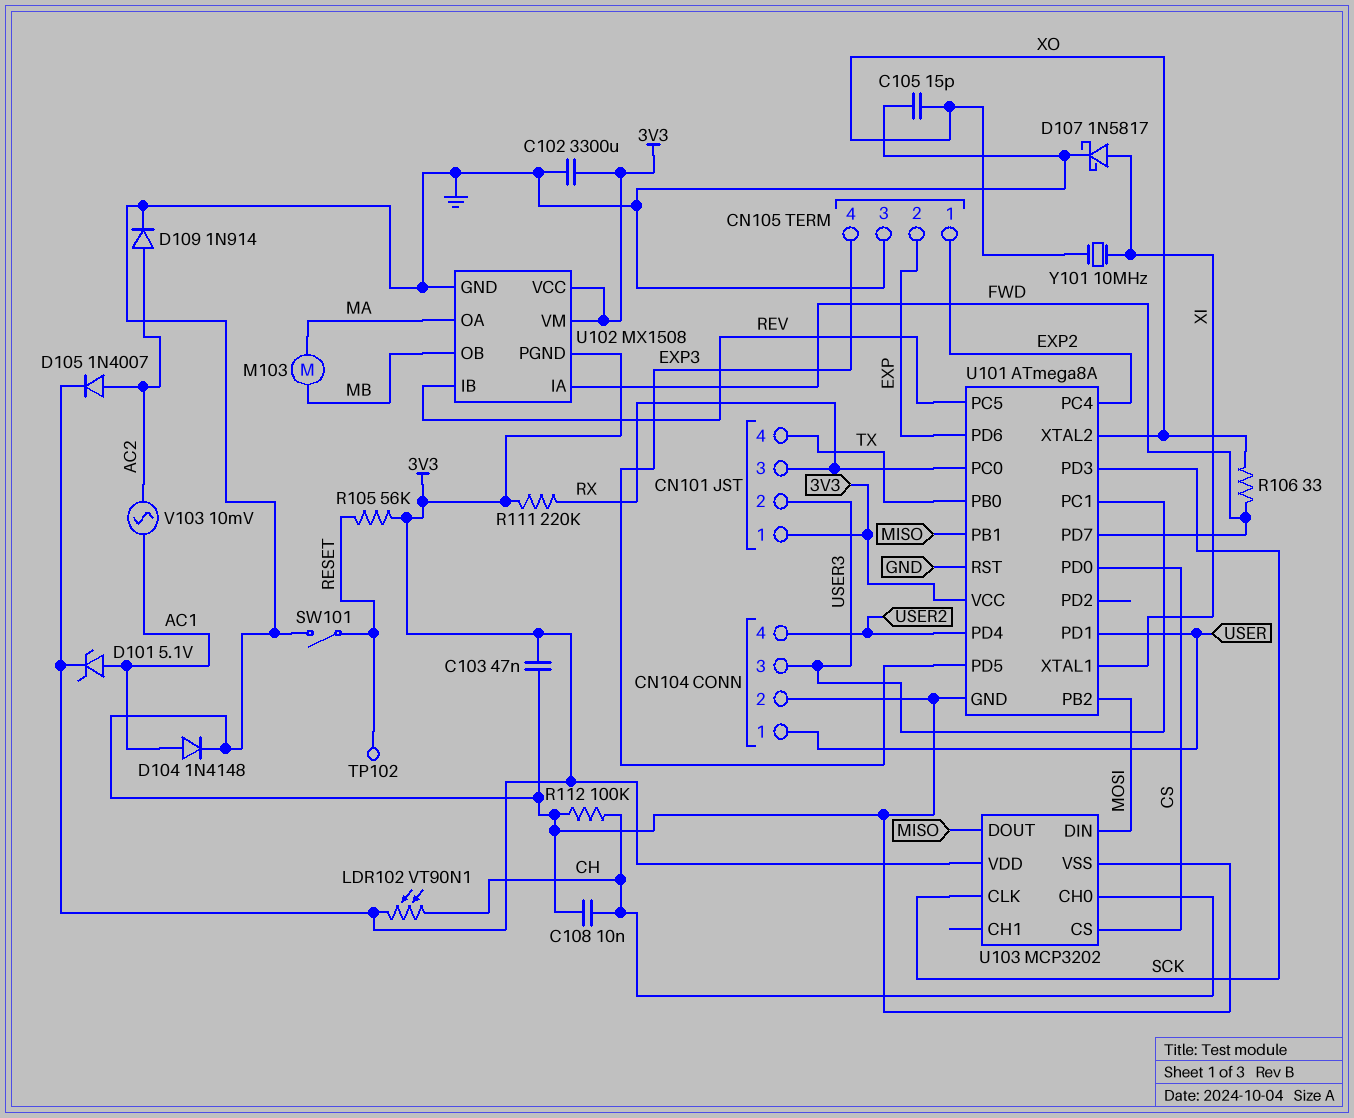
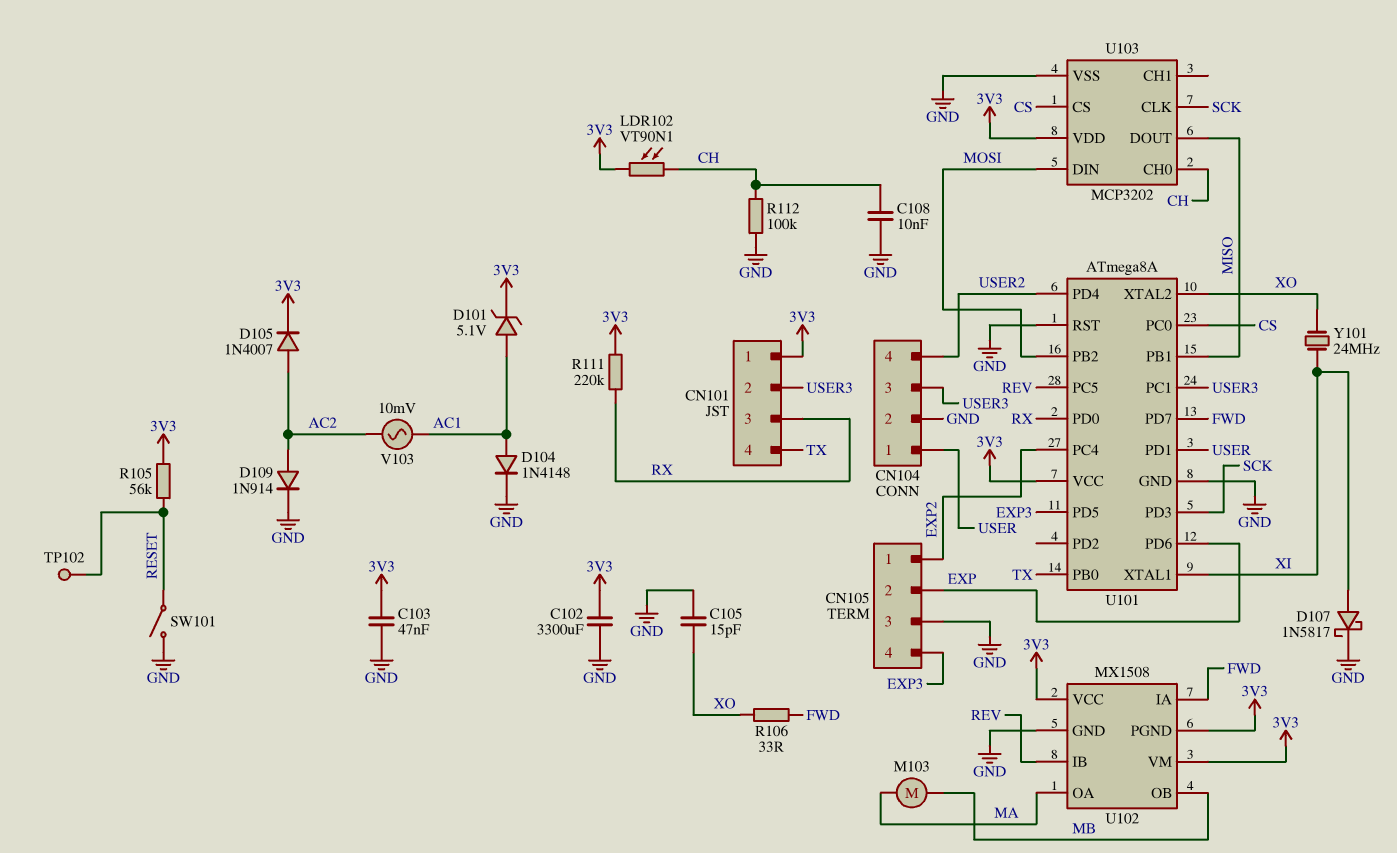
U101 pin PC0: RX -> CS
U101 pin PD0: CS -> RX
Y101: 10MHz (XI, XO) -> 24MHz (XI, XO)

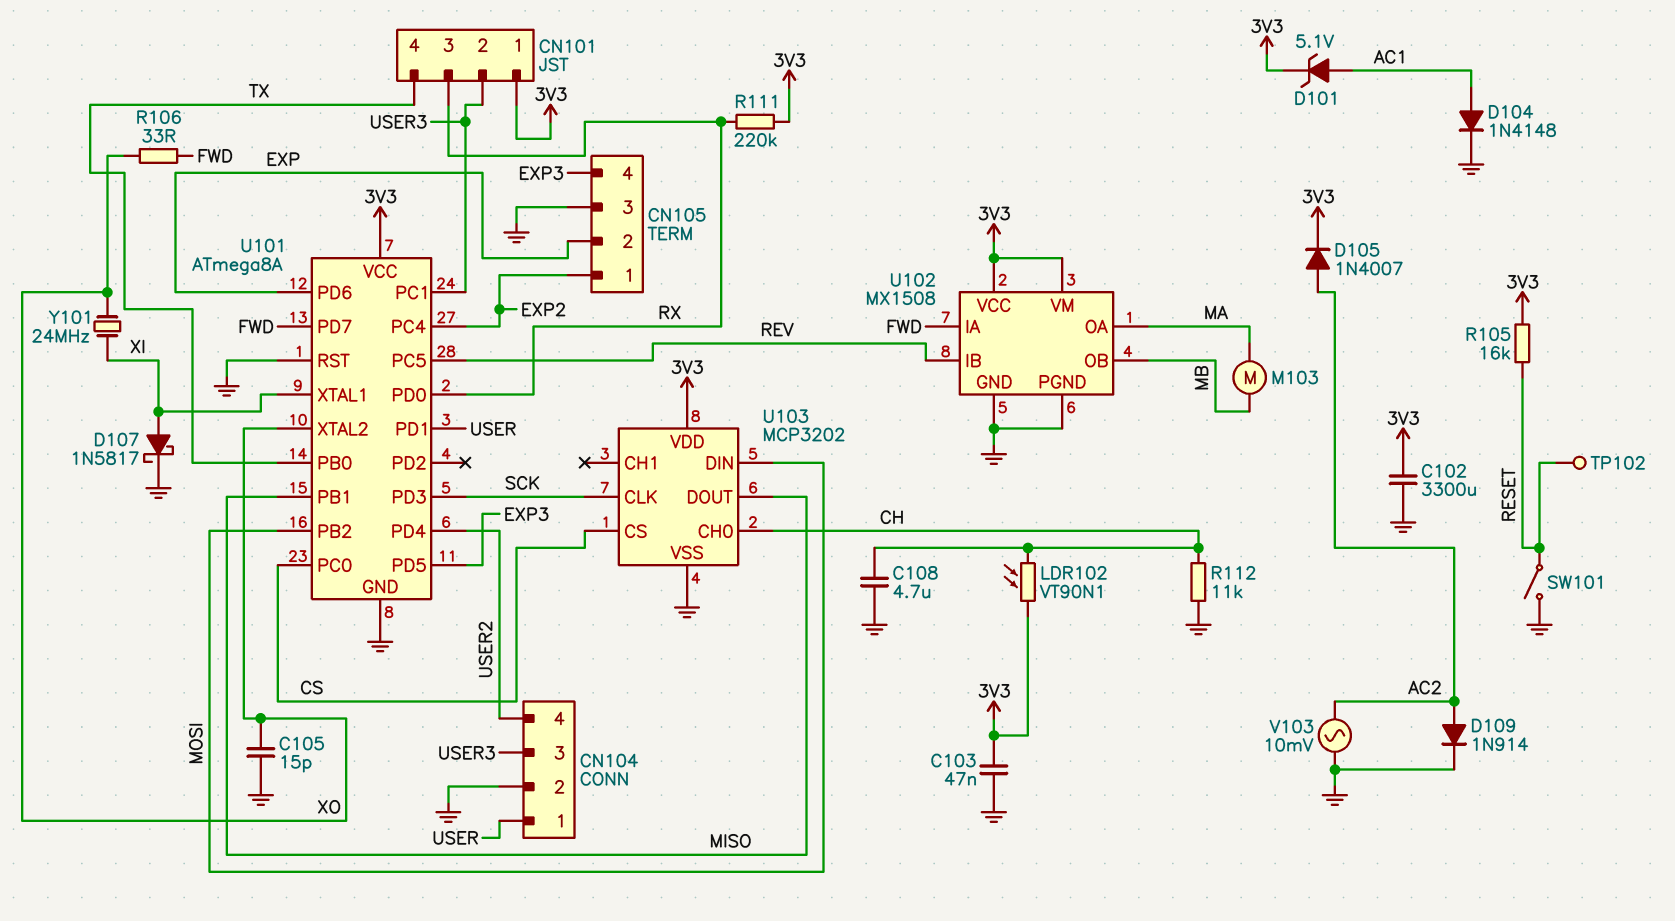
C108: 10nF (CH, GND) -> 4.7uF (CH, GND)
R105: 56k (3V3, RESET) -> 16k (3V3, RESET)
R112: 100k (CH, GND) -> 11k (CH, GND)
U102 pin PGND: 3V3 -> GND
V103: AC 10mV (AC1, AC2) -> AC 10mV (AC2, GND)

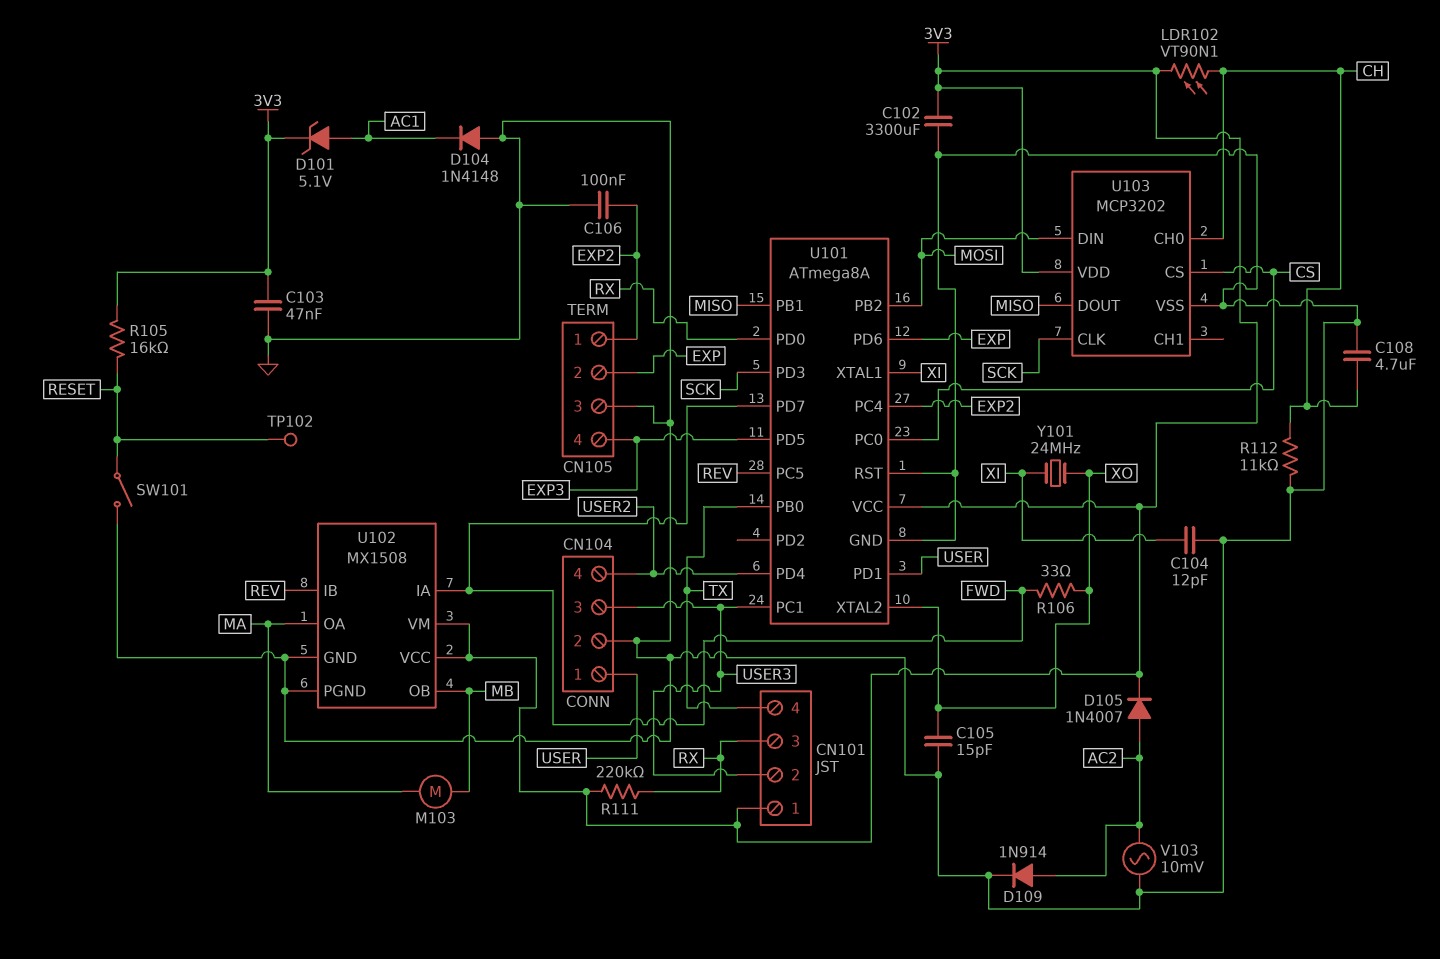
C104: none -> 12pF (GND, XI)
C106: none -> 100nF (EXP2, GND)
D104: diode 1N4148 (A AC1, K GND) -> diode 1N4148 (A GND, K AC1)
D107: schottky 1N5817 (A XI, K GND) -> none

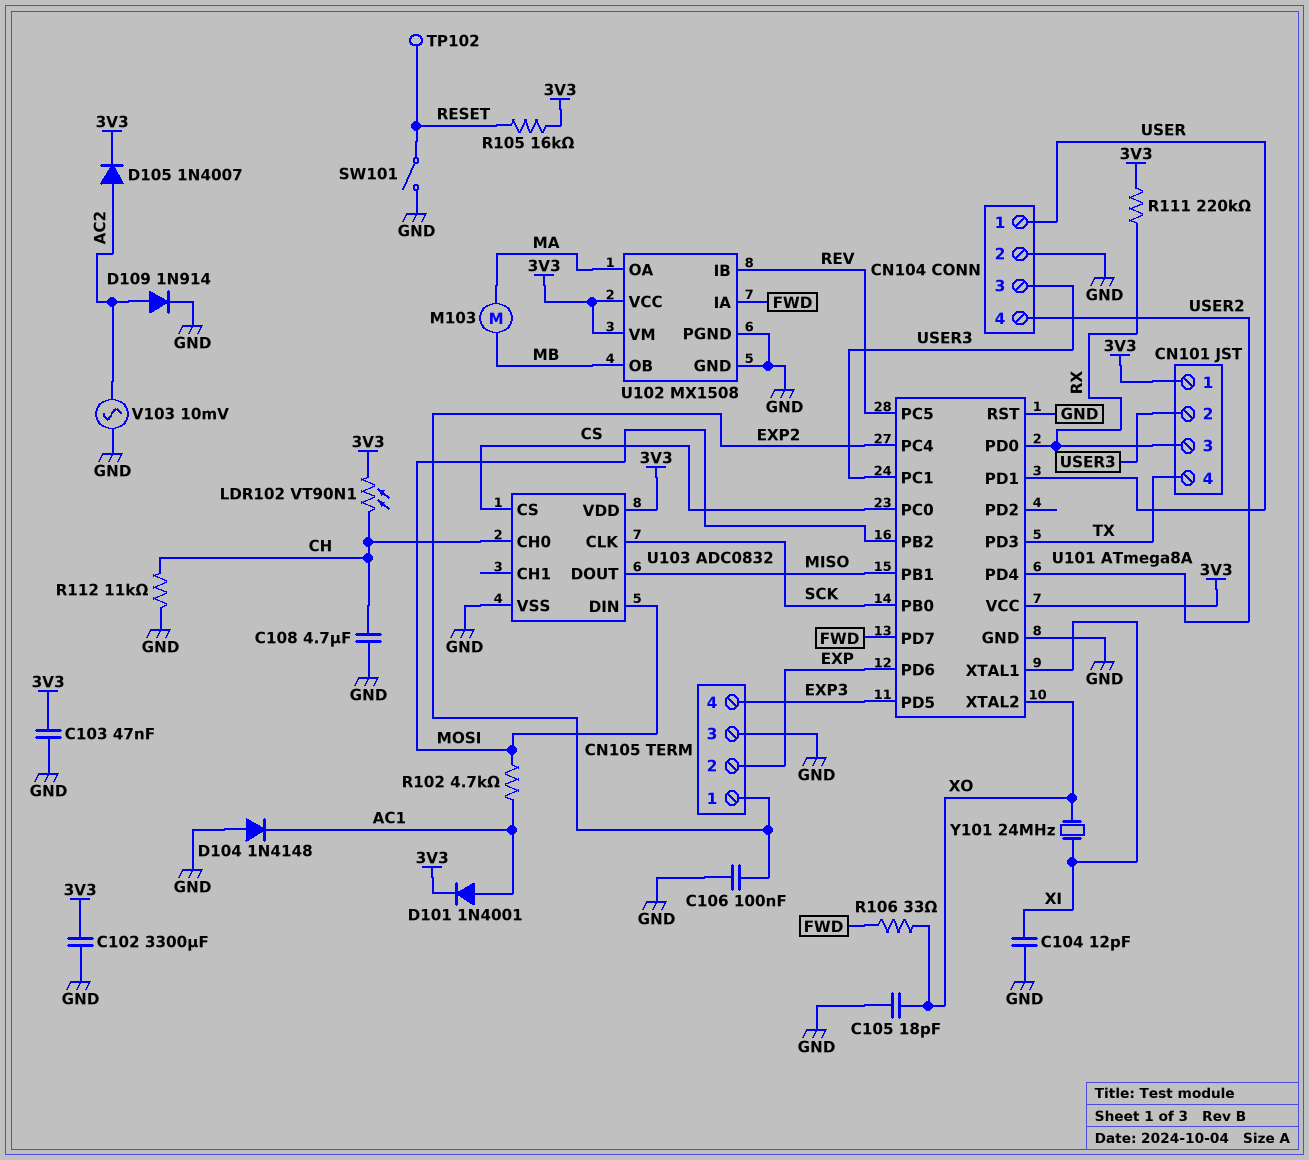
C105: 15pF (GND, XO) -> 18pF (GND, XO)
D101: zener 5.1V (A AC1, K 3V3) -> diode 1N4001 (A AC1, K 3V3)
R102: none -> 4.7k (AC1, MOSI)
U101 pin PB0: TX -> SCK
U101 pin PD3: SCK -> TX
U103: MCP3202 -> ADC0832

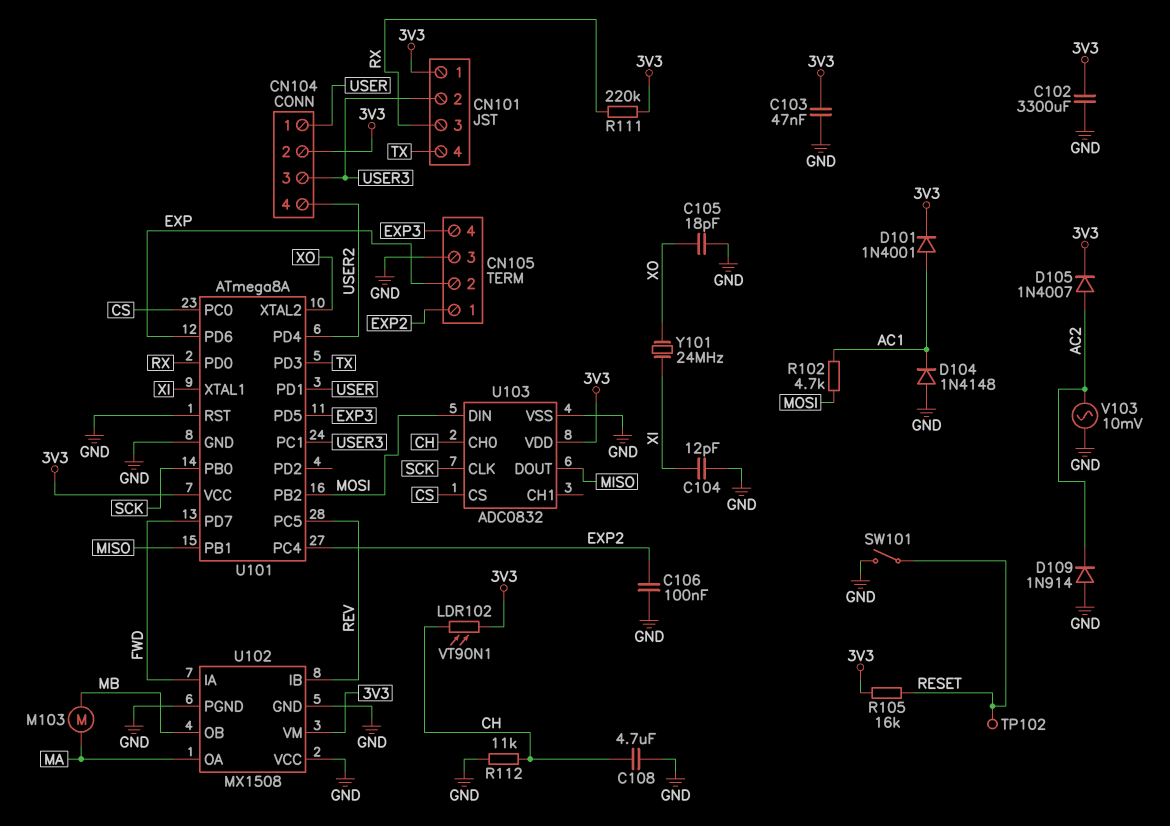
CN104 pin 2: GND -> 3V3
D109: diode 1N914 (A AC2, K GND) -> diode 1N914 (A GND, K AC2)
R106: 33 (FWD, XO) -> none
U102 pin VCC: 3V3 -> GND

